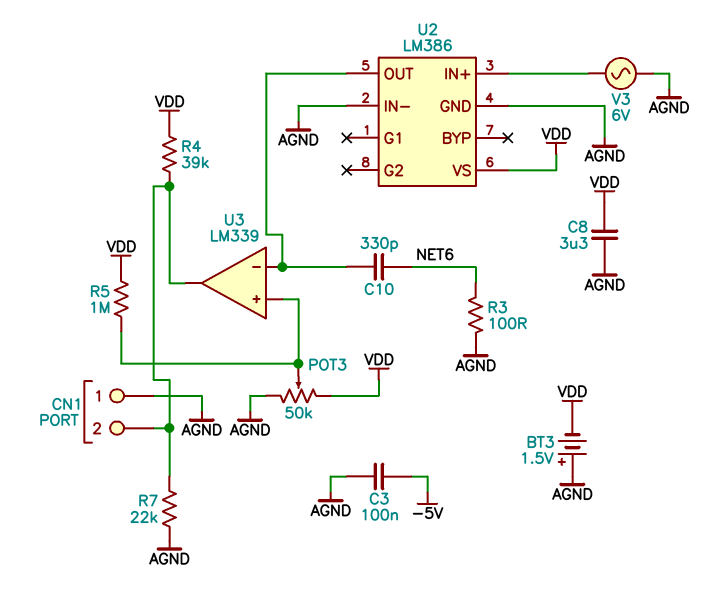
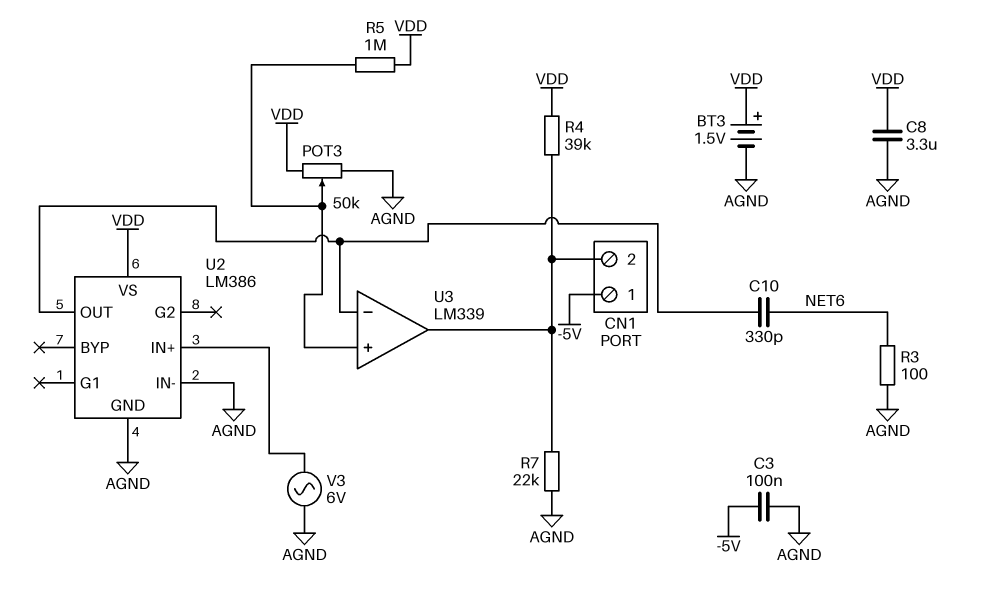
BT3: 1.5V (plus AGND, minus VDD) -> 1.5V (plus VDD, minus AGND)
CN1 pin 1: AGND -> -5V

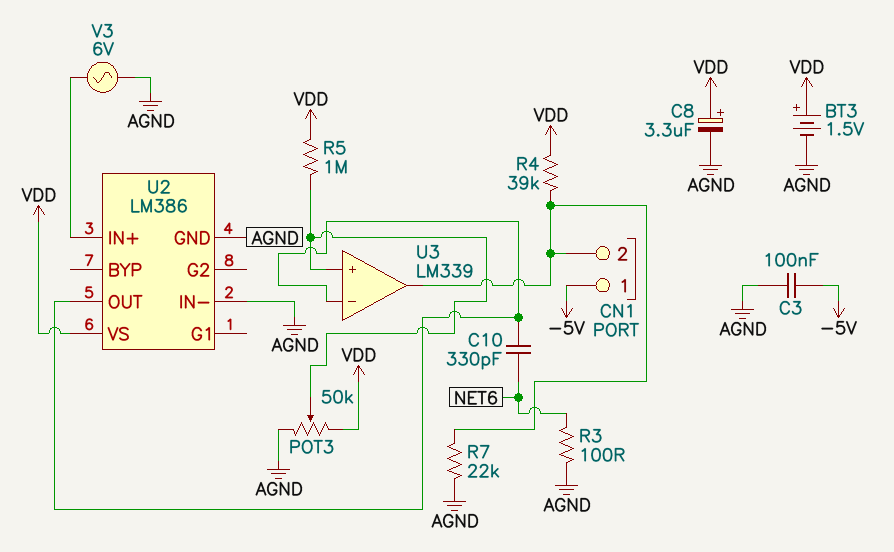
C8: 3.3uF (AGND, VDD) -> 3.3uF (plus VDD, minus AGND)

